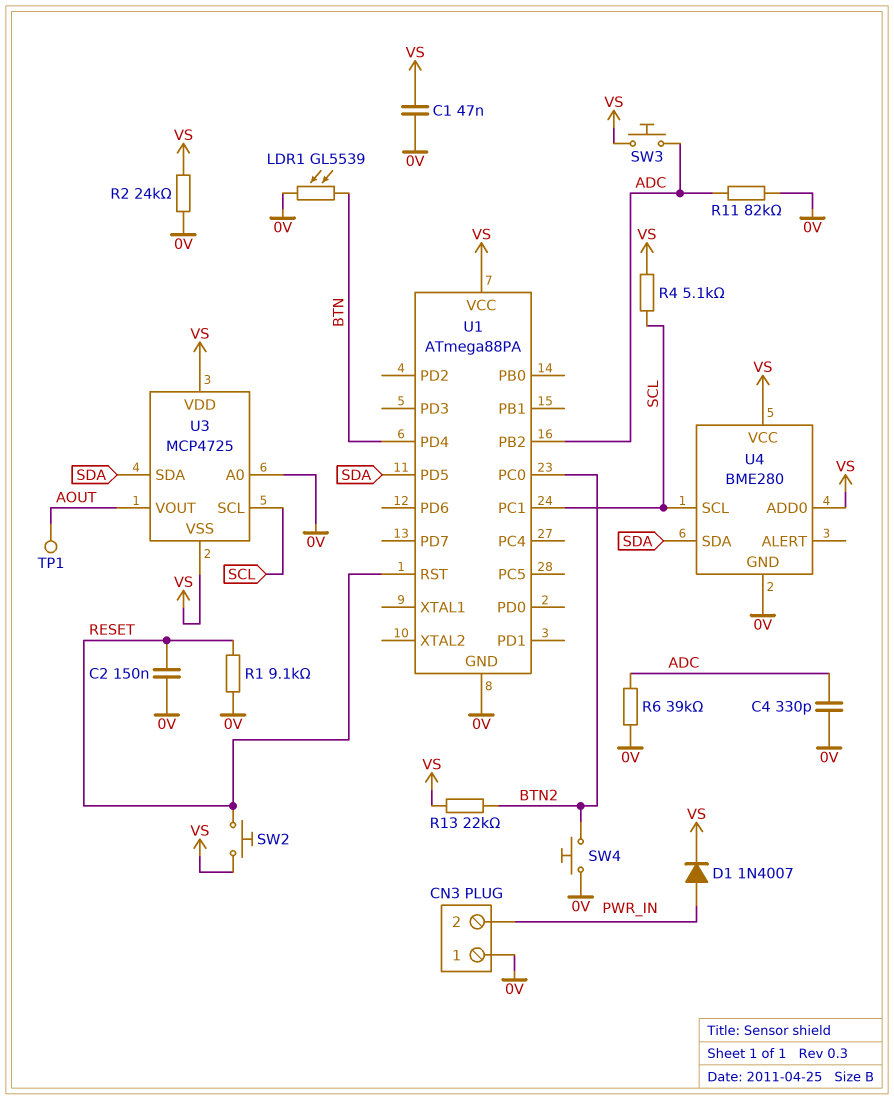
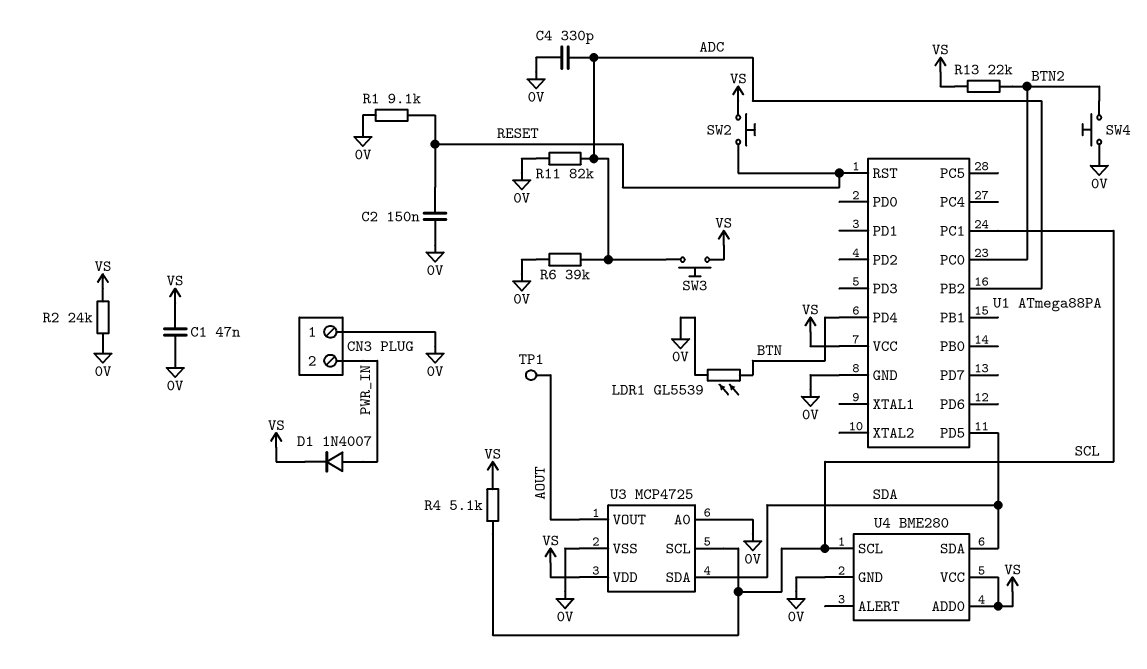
U3 pin VSS: VS -> 0V

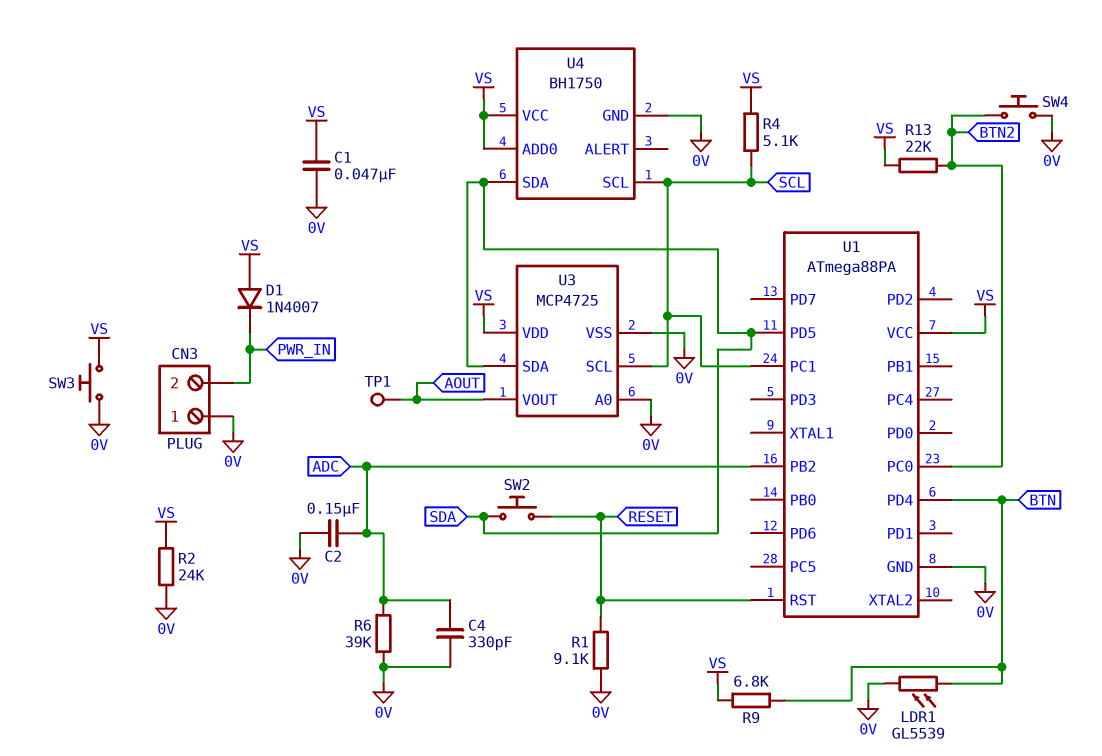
C2: 150nF (0V, RESET) -> 150nF (0V, ADC)
D1: diode 1N4007 (A PWR_IN, K VS) -> diode 1N4007 (A VS, K PWR_IN)
R9: none -> 6.8k (BTN, VS)
R11: 82k (0V, ADC) -> none
SW2: button (RESET, VS) -> button (RESET, SDA)
SW3: button (ADC, VS) -> button (0V, VS)
U4: BME280 -> BH1750

